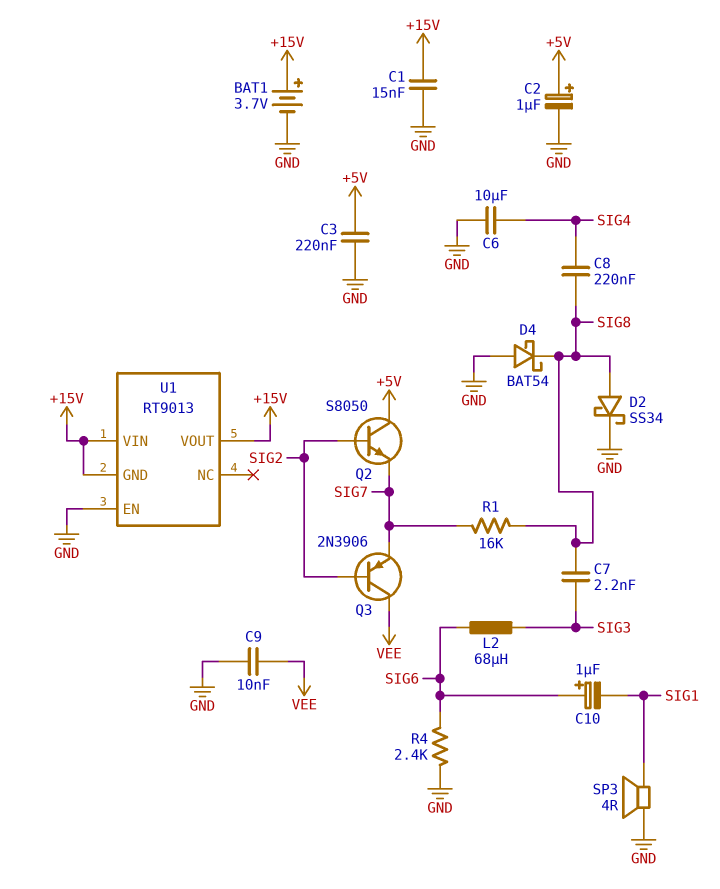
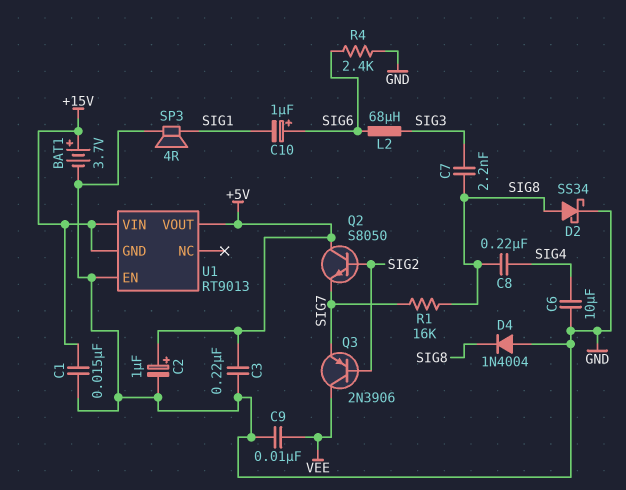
D4: schottky BAT54 (A GND, K SIG8) -> diode 1N4004 (A GND, K SIG8)
U1 pin VOUT: +15V -> +5V

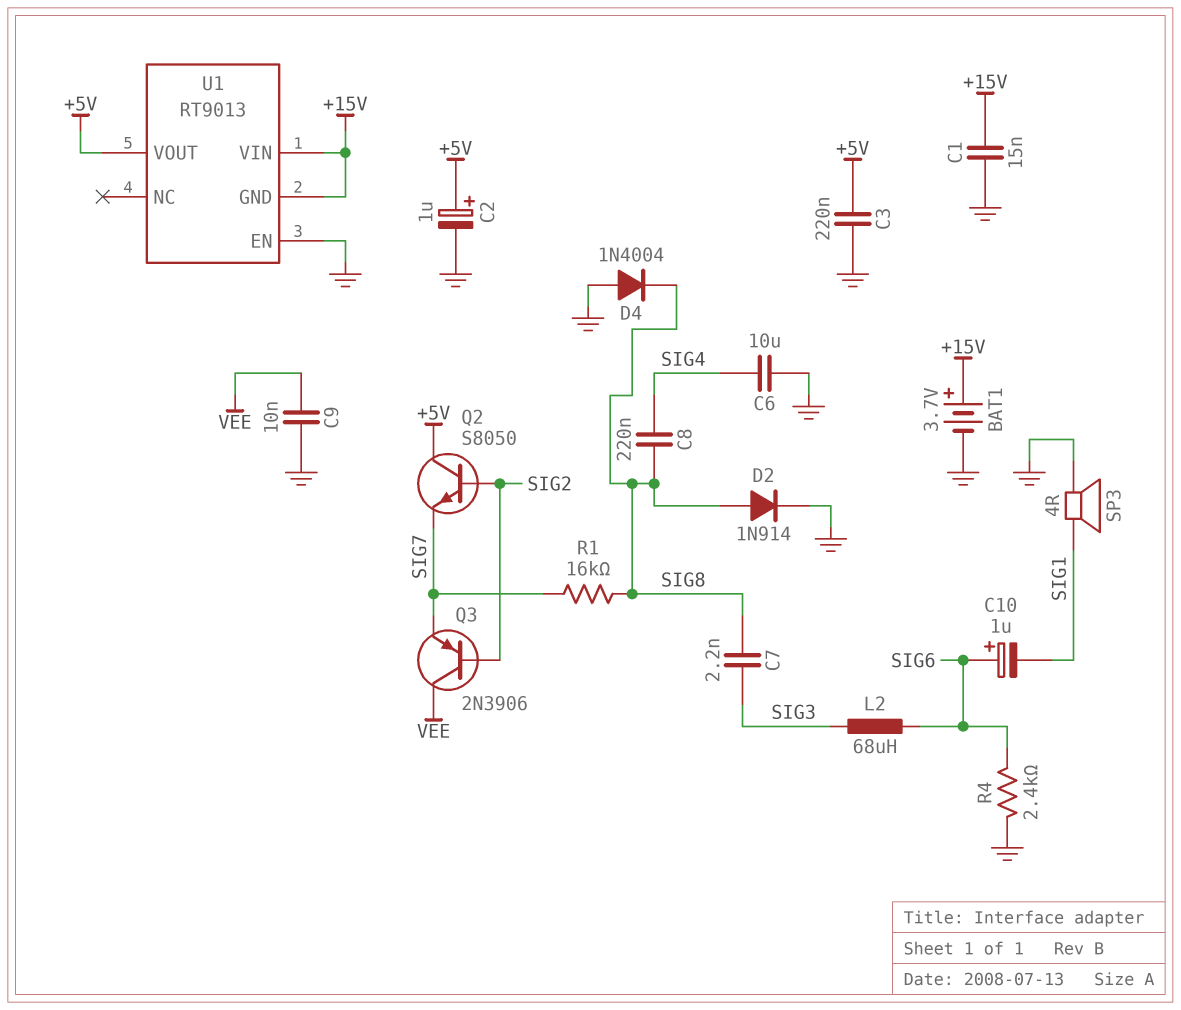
D2: schottky SS34 (A SIG8, K GND) -> diode 1N914 (A SIG8, K GND)

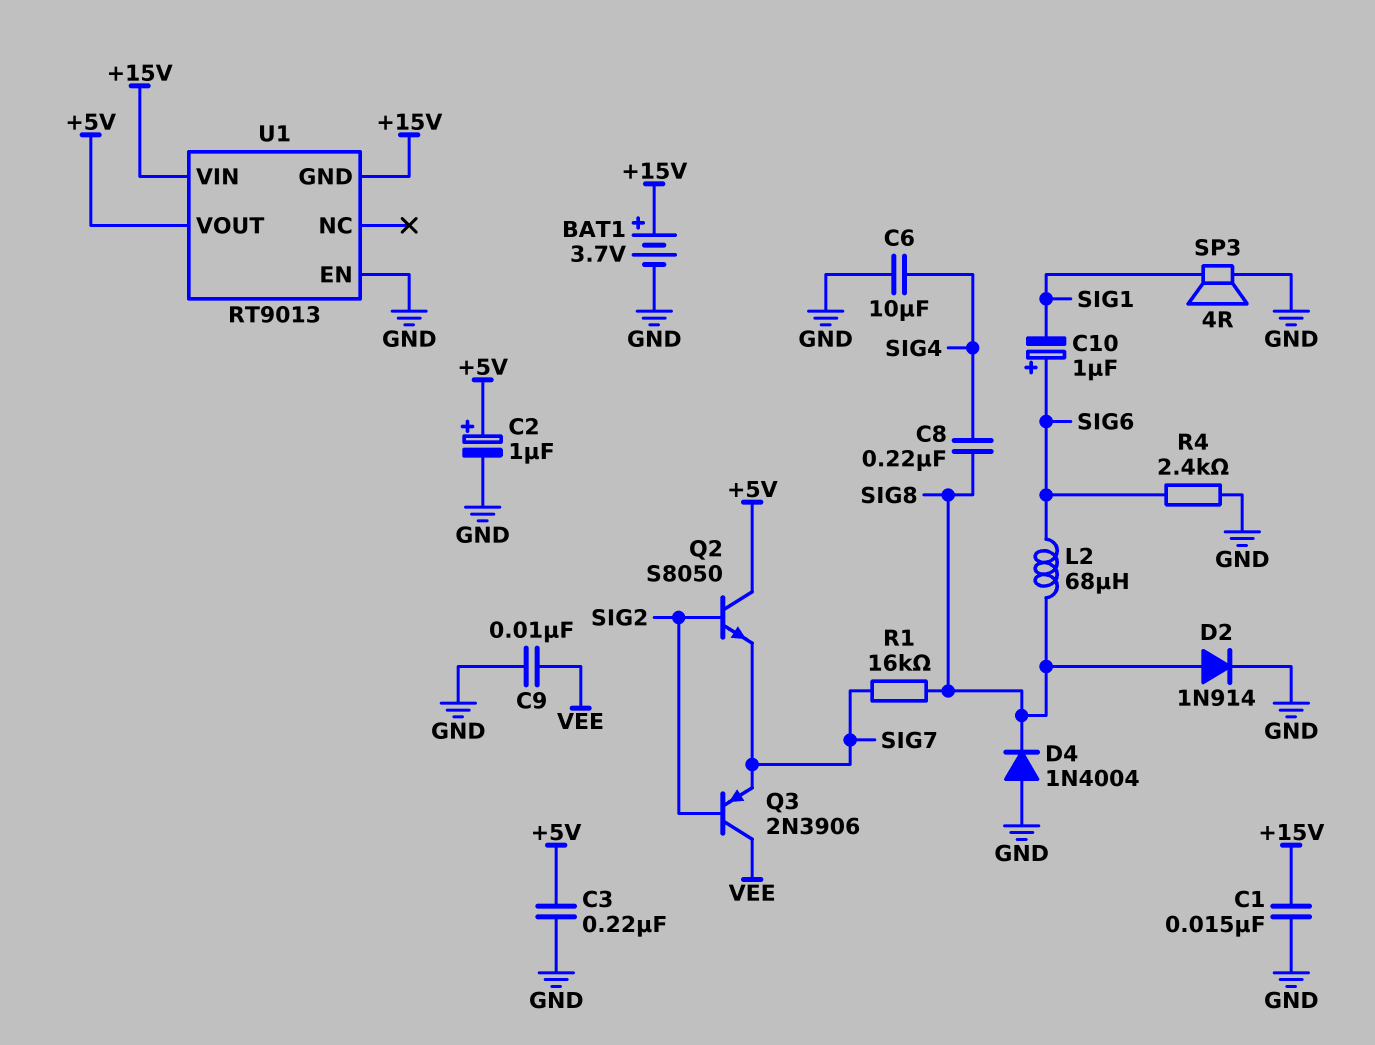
C7: 2.2nF (SIG3, SIG8) -> none
L2: 68uH (SIG3, SIG6) -> 68uH (SIG6, SIG8)

